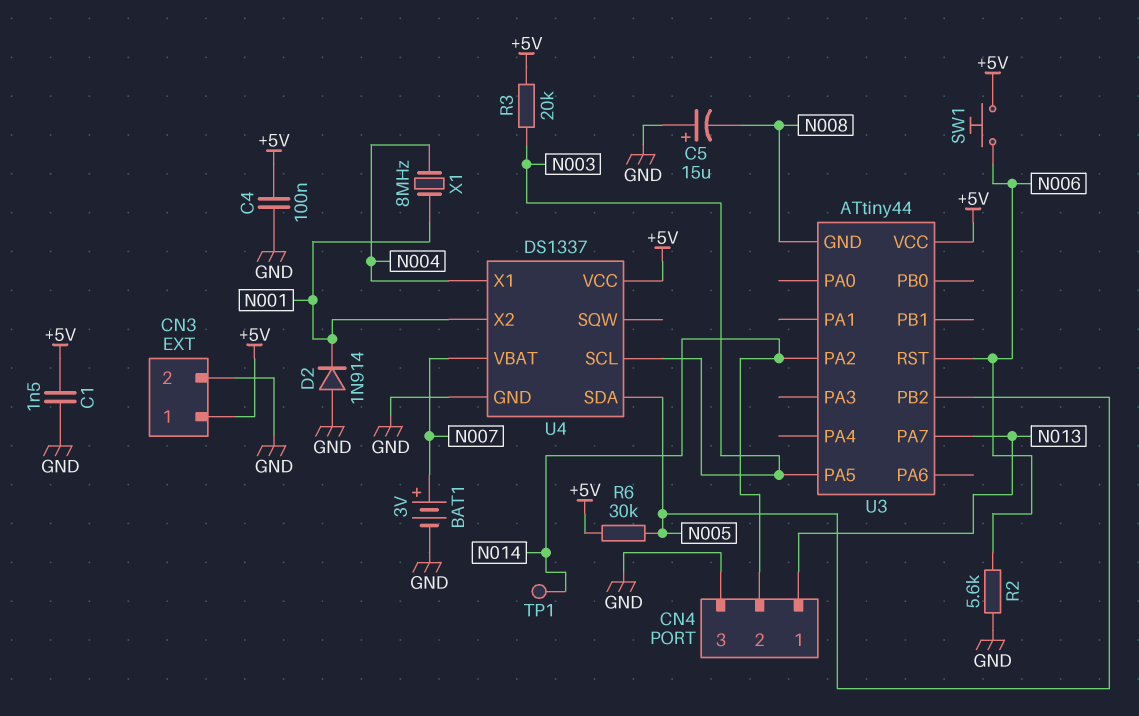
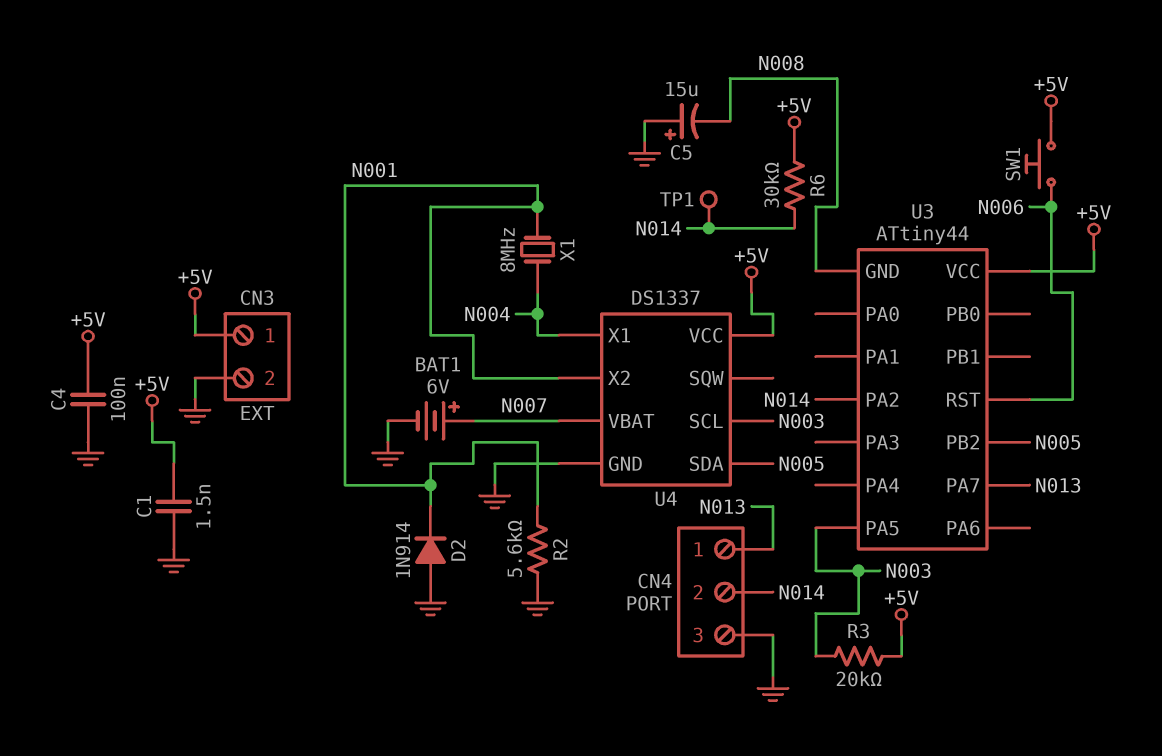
BAT1: 3V (plus N007, minus GND) -> 6V (plus N007, minus GND)
R2: 5.6k (GND, N006) -> 5.6k (GND, N001)
R6: 30k (+5V, N005) -> 30k (+5V, N014)

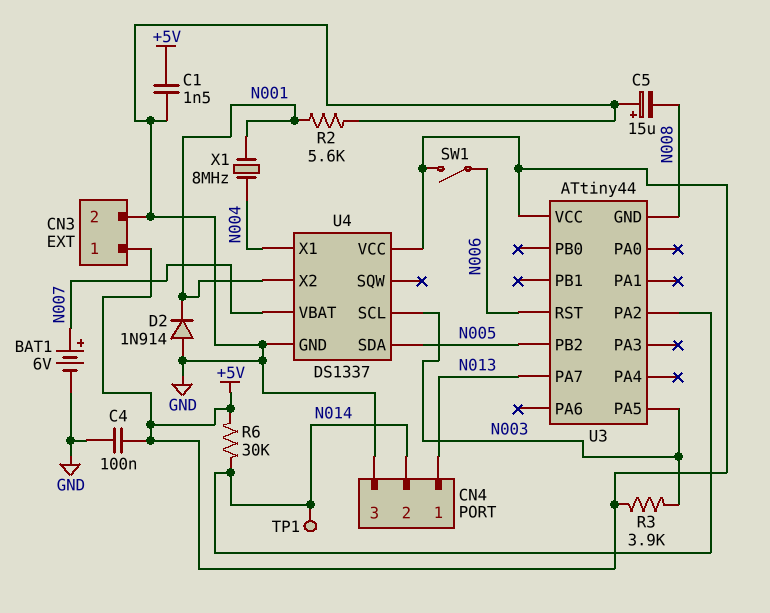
R3: 20k (+5V, N003) -> 3.9k (+5V, N003)
SW1: button (+5V, N006) -> switch (+5V, N006)

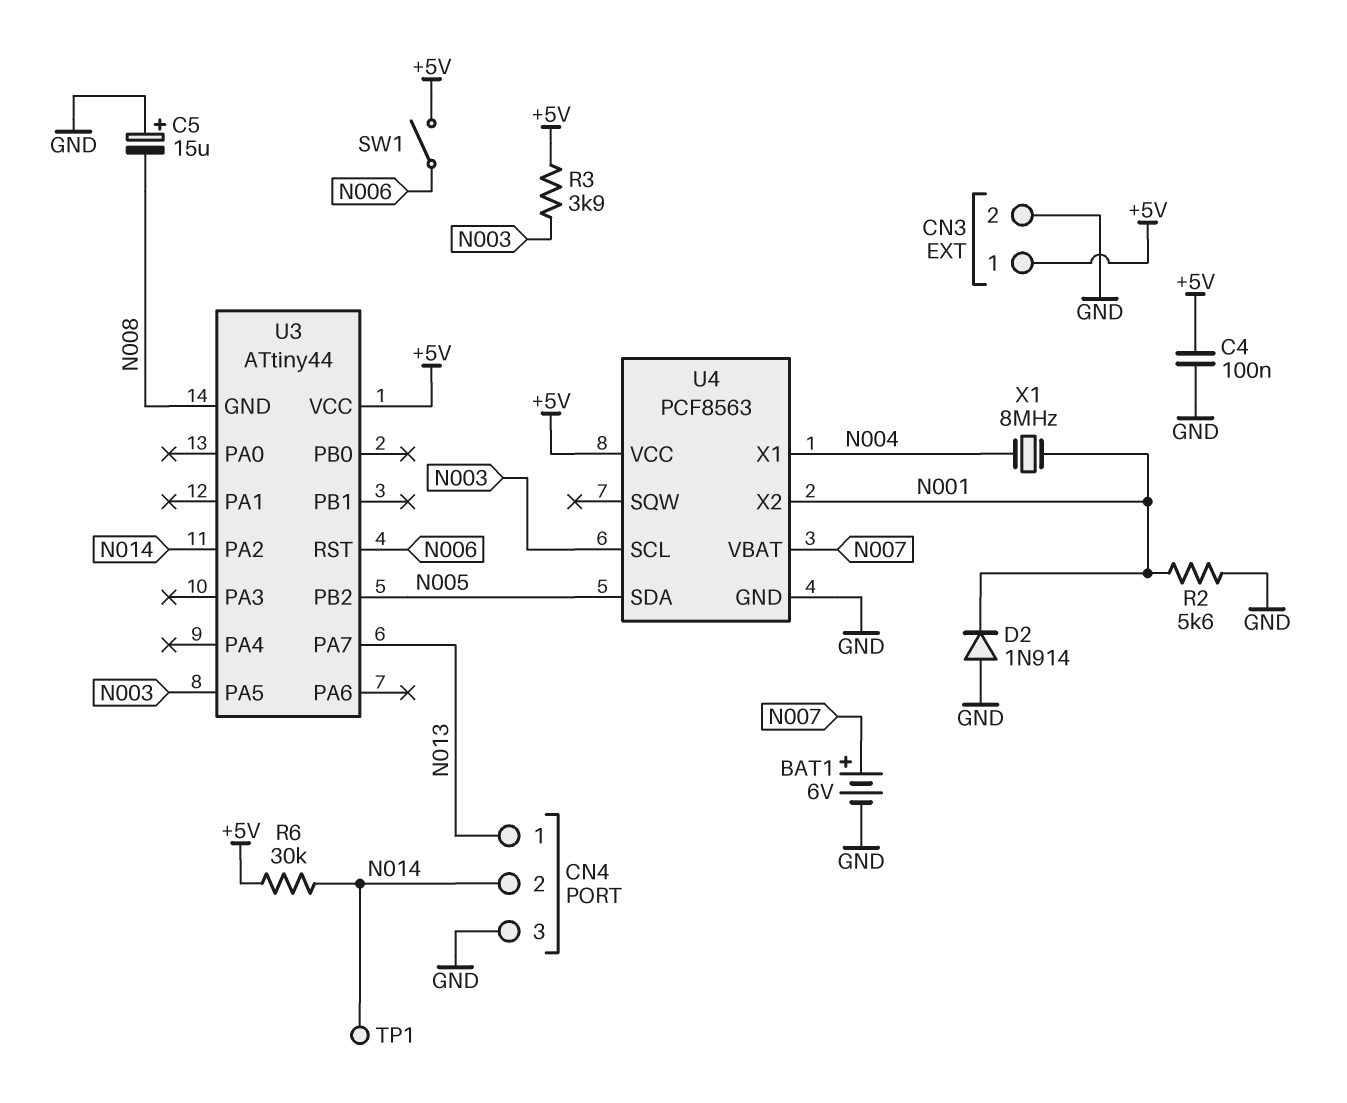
C1: 1.5nF (+5V, GND) -> none
U4: DS1337 -> PCF8563

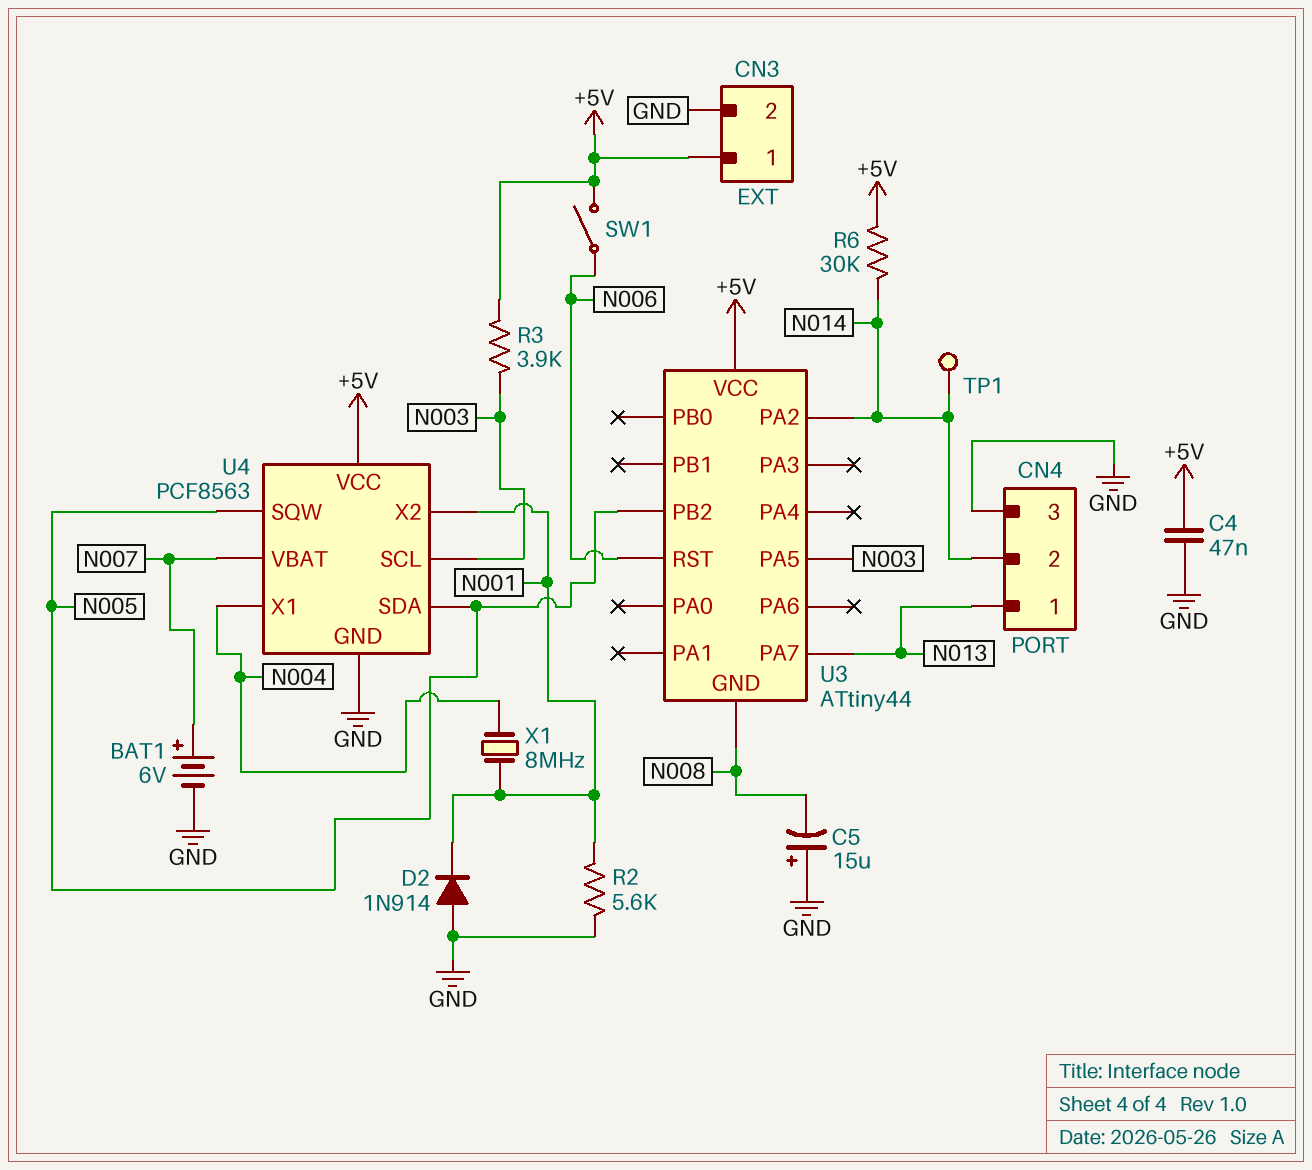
C4: 100nF (+5V, GND) -> 47nF (+5V, GND)
U4 pin SQW: none -> N005

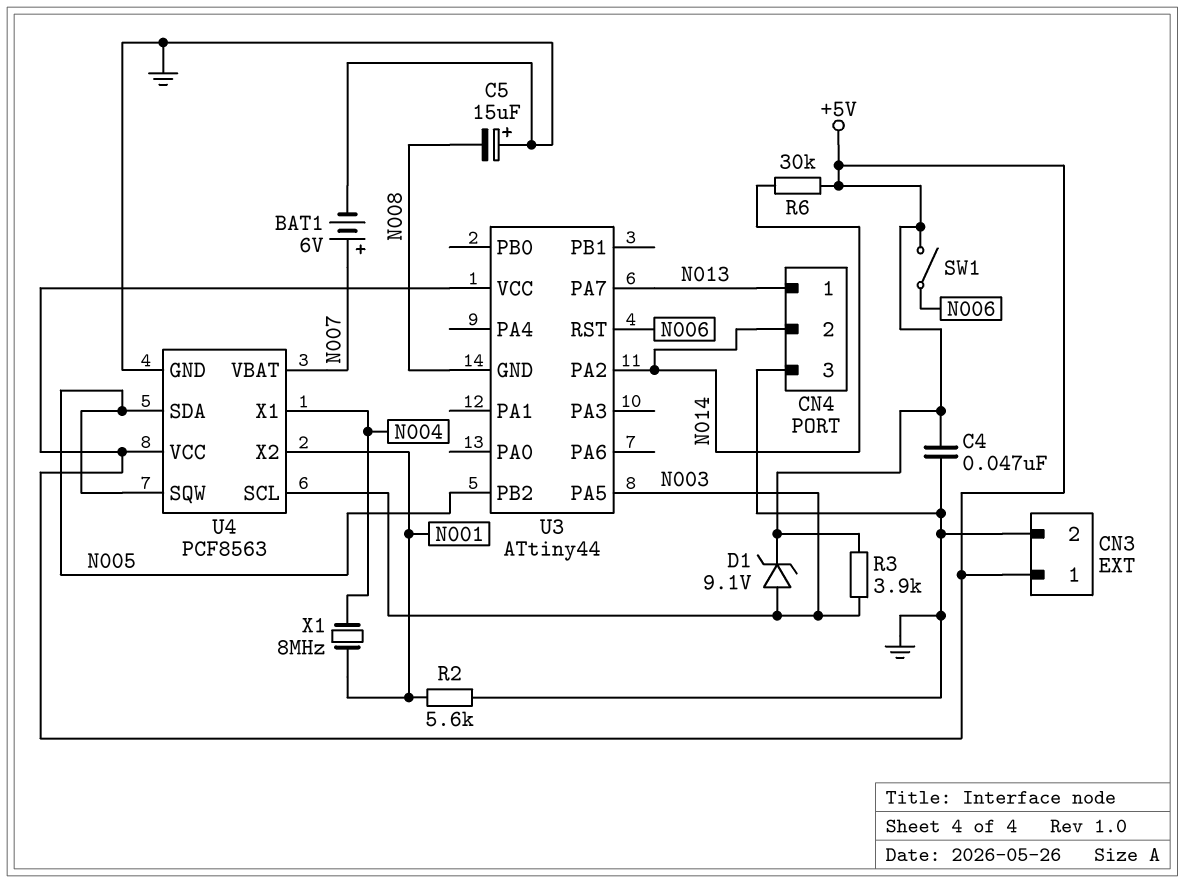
D1: none -> zener 9.1V (A N003, K +5V)
D2: diode 1N914 (A GND, K N001) -> none
TP1: test point (N014) -> none

